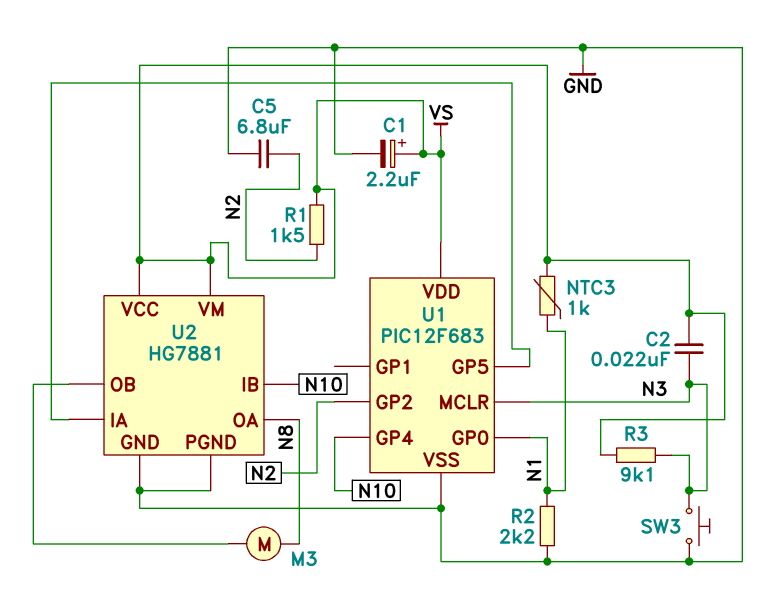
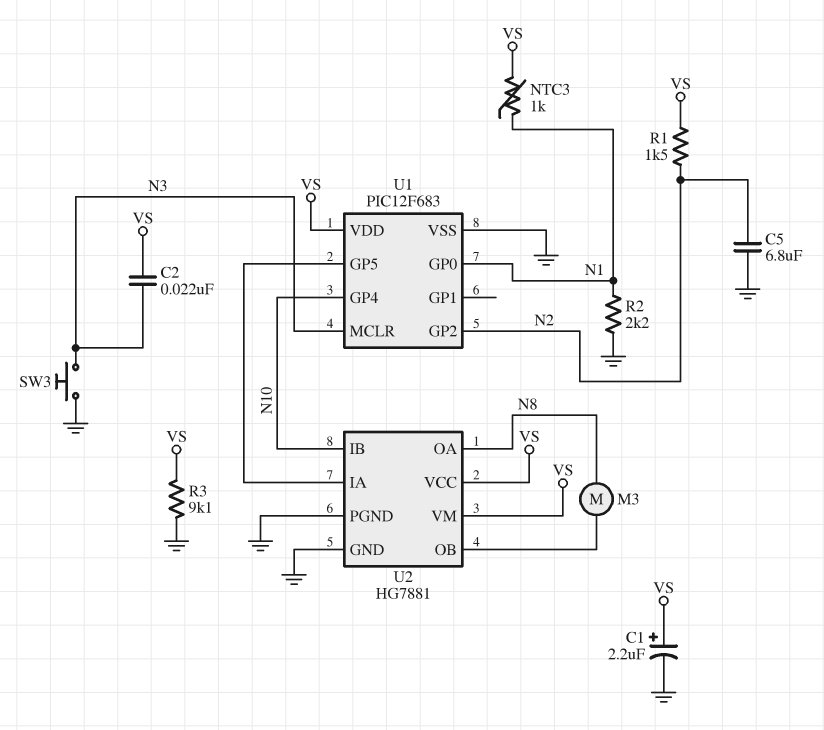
R3: 9.1k (N3, VS) -> 9.1k (GND, VS)

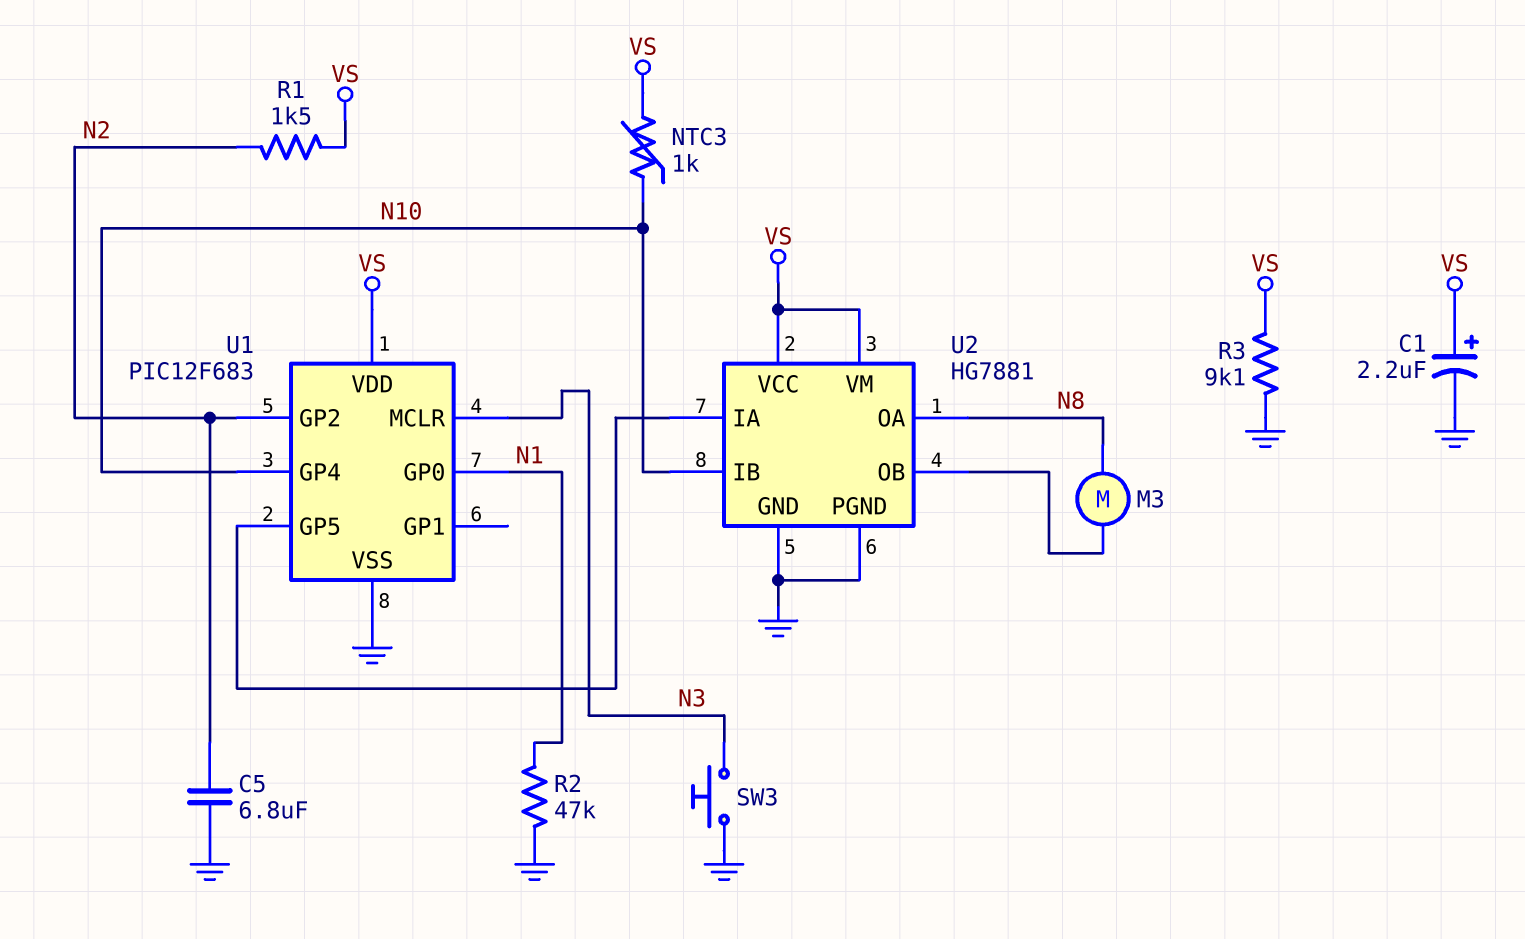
C2: 22nF (N3, VS) -> none
NTC3: 1k (N1, VS) -> 1k (N10, VS)
R2: 2.2k (GND, N1) -> 47k (GND, N1)

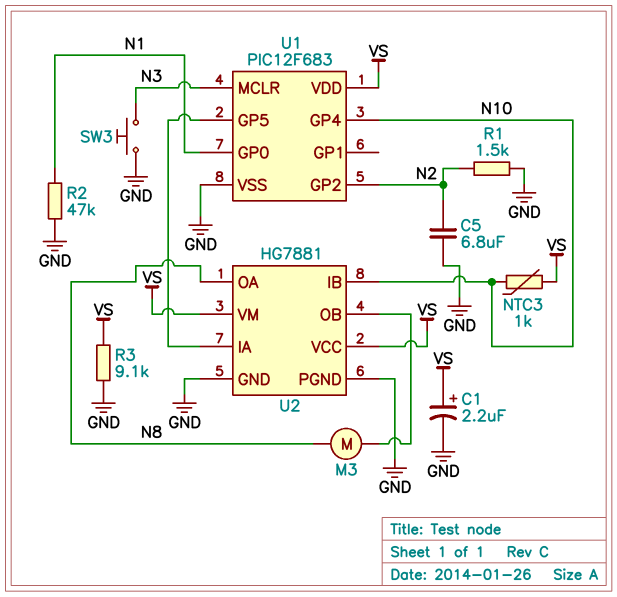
R1: 1.5k (N2, VS) -> 1.5k (GND, N2)

